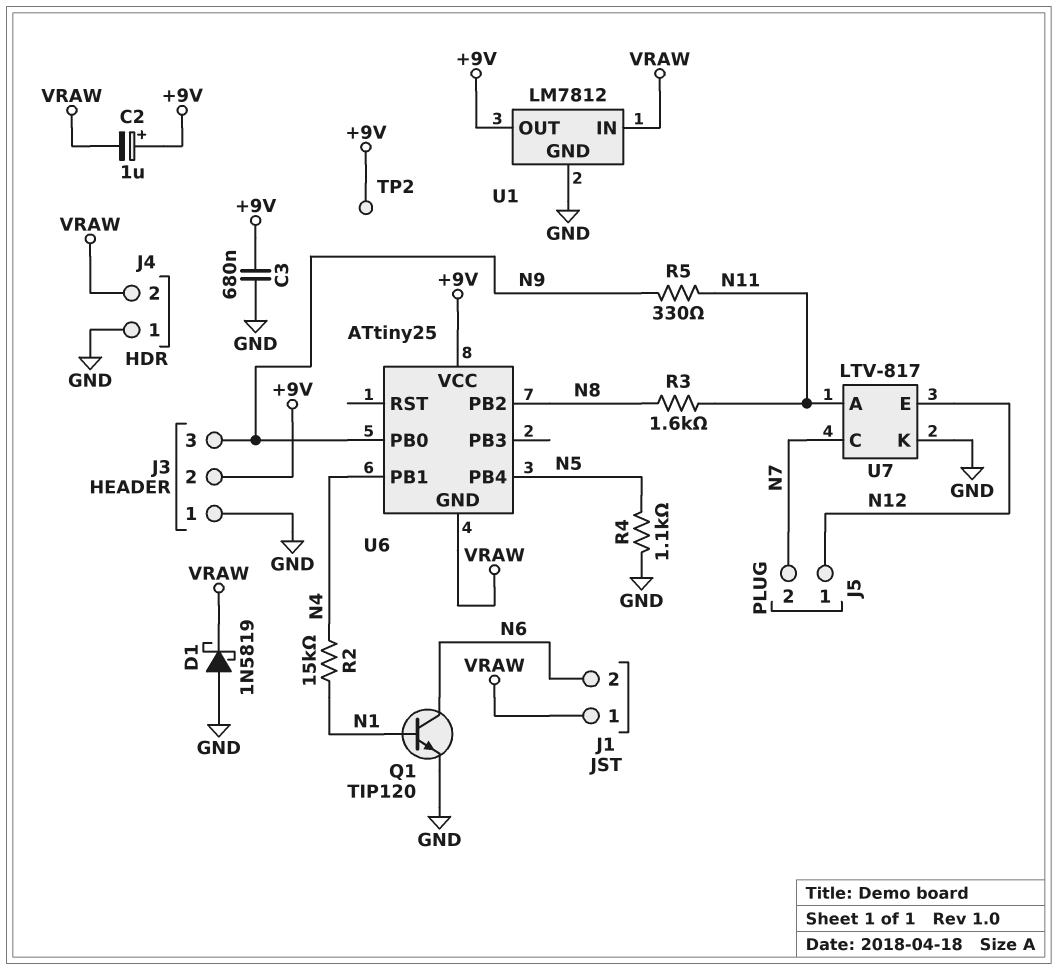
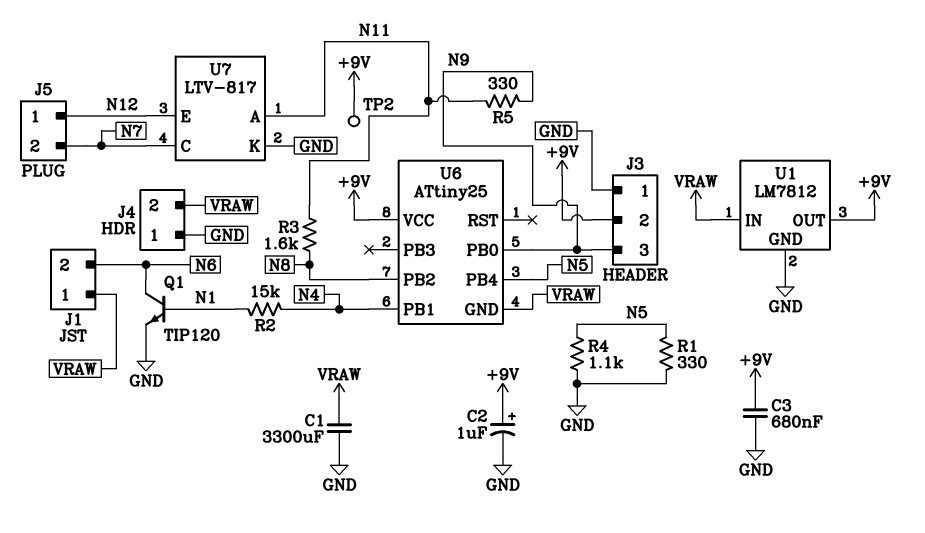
C1: none -> 3300uF (GND, VRAW)
C2: 1uF (plus +9V, minus VRAW) -> 1uF (plus +9V, minus GND)
D1: schottky 1N5819 (A GND, K VRAW) -> none
R1: none -> 330 (GND, N5)

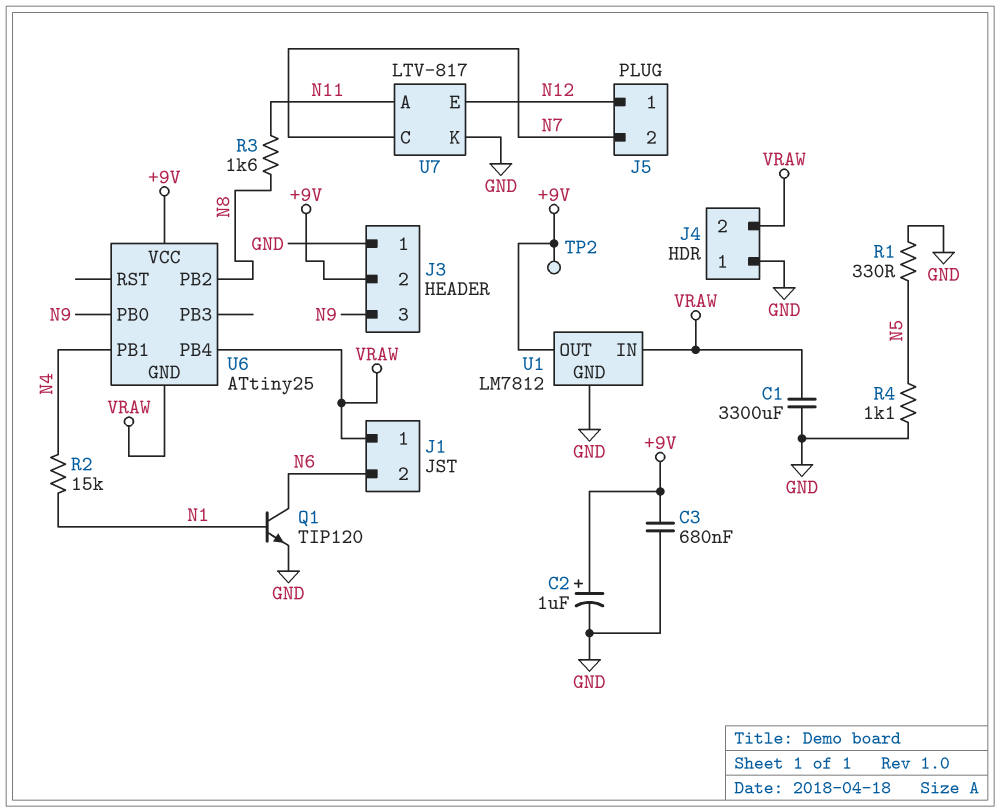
R5: 330 (N9, N11) -> none
U6 pin PB4: N5 -> VRAW

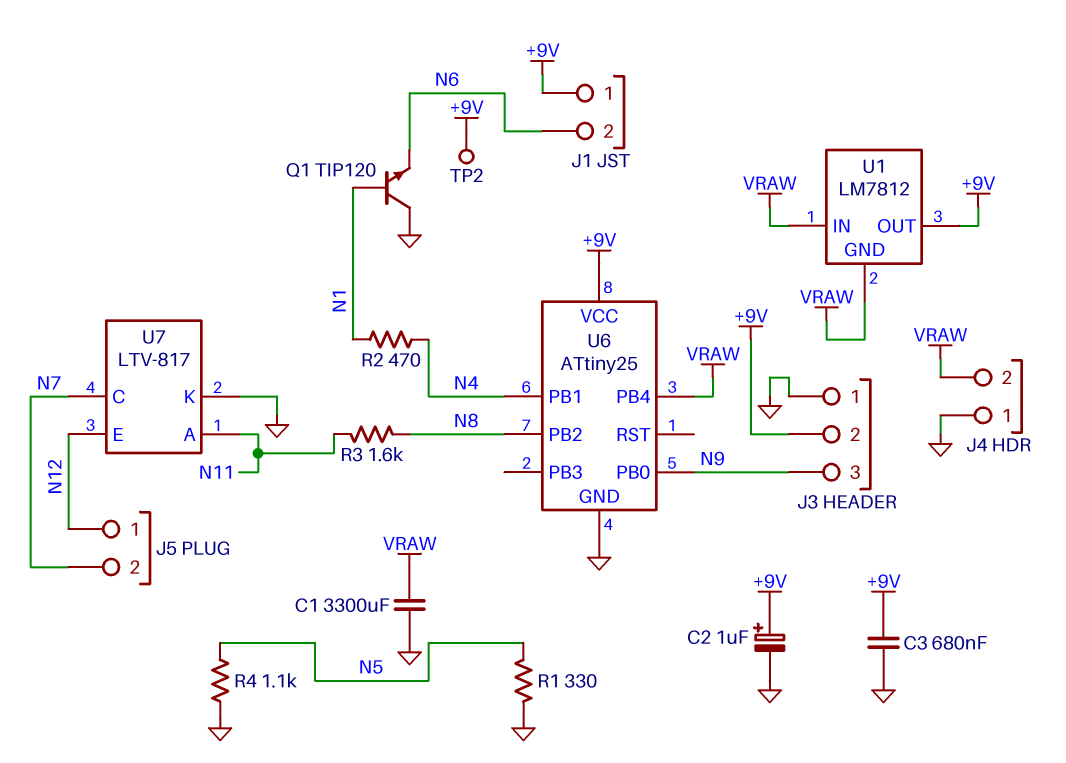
J1 pin 1: VRAW -> +9V
Q1: NPN TIP120 (B N1, C N6, E GND) -> NPN TIP120 (B N1, C GND, E N6)
R2: 15k (N1, N4) -> 470 (N1, N4)
U1 pin GND: GND -> VRAW
U6 pin GND: VRAW -> GND

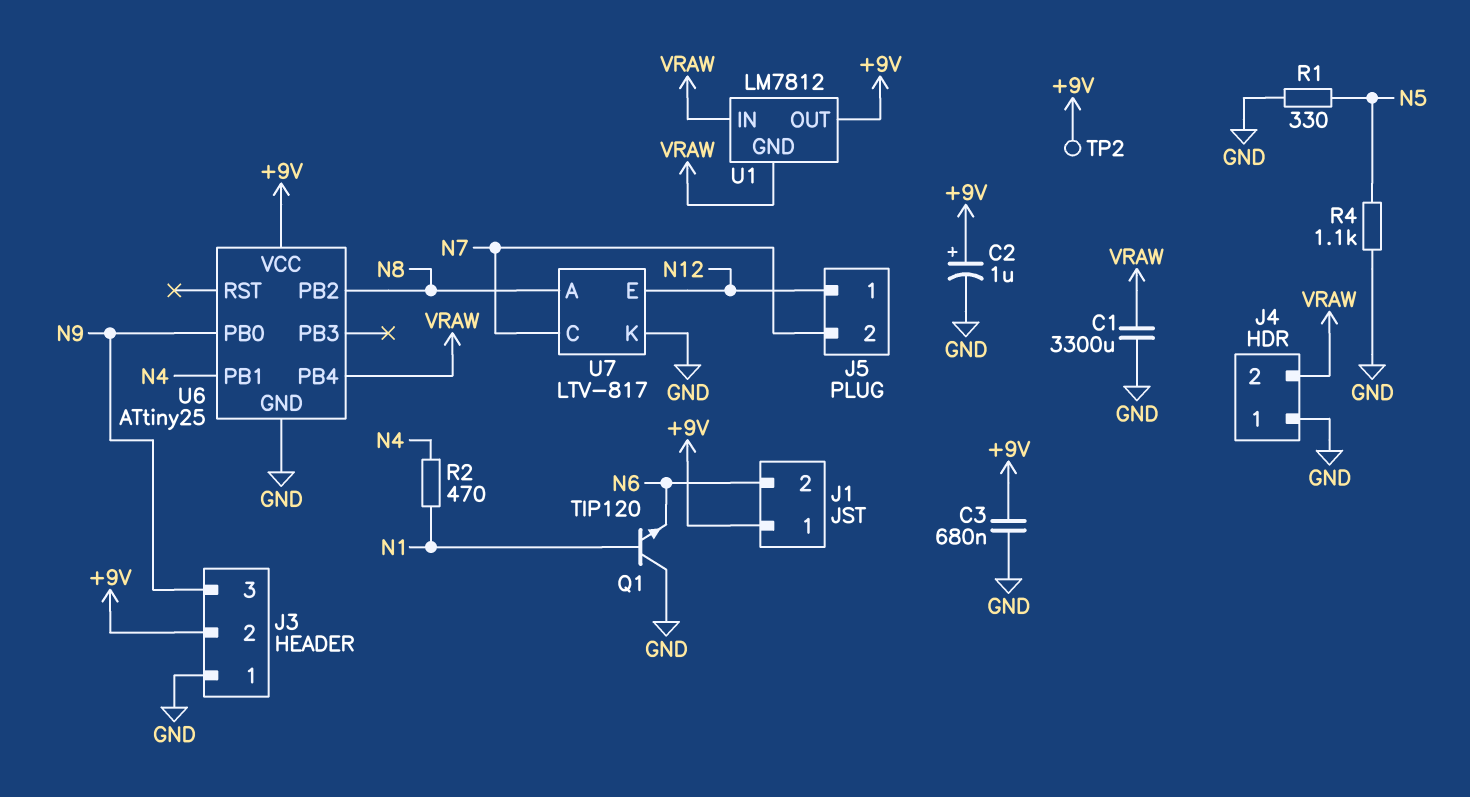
R3: 1.6k (N8, N11) -> none
U7 pin A: N11 -> N8

